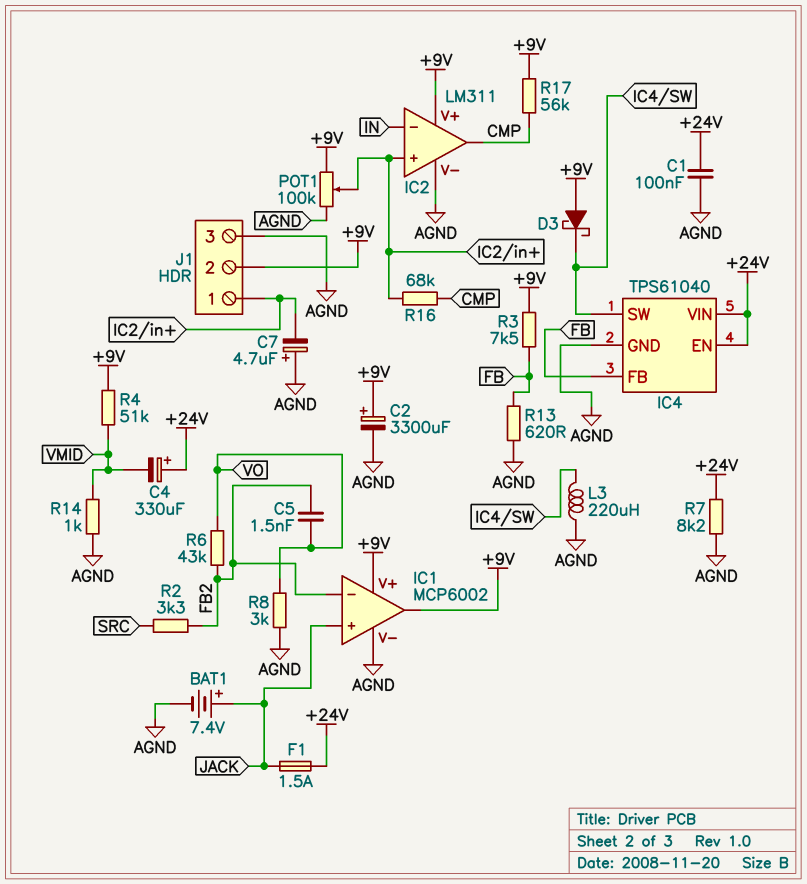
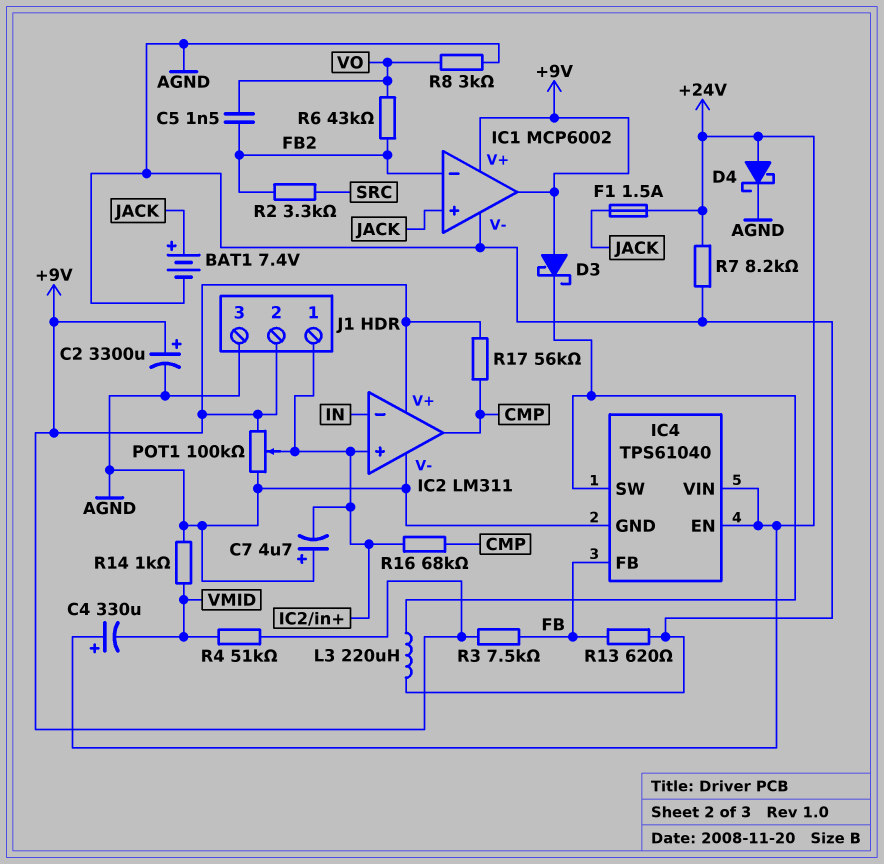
C1: 100nF (+24V, AGND) -> none
D4: none -> schottky (A +24V, K AGND)

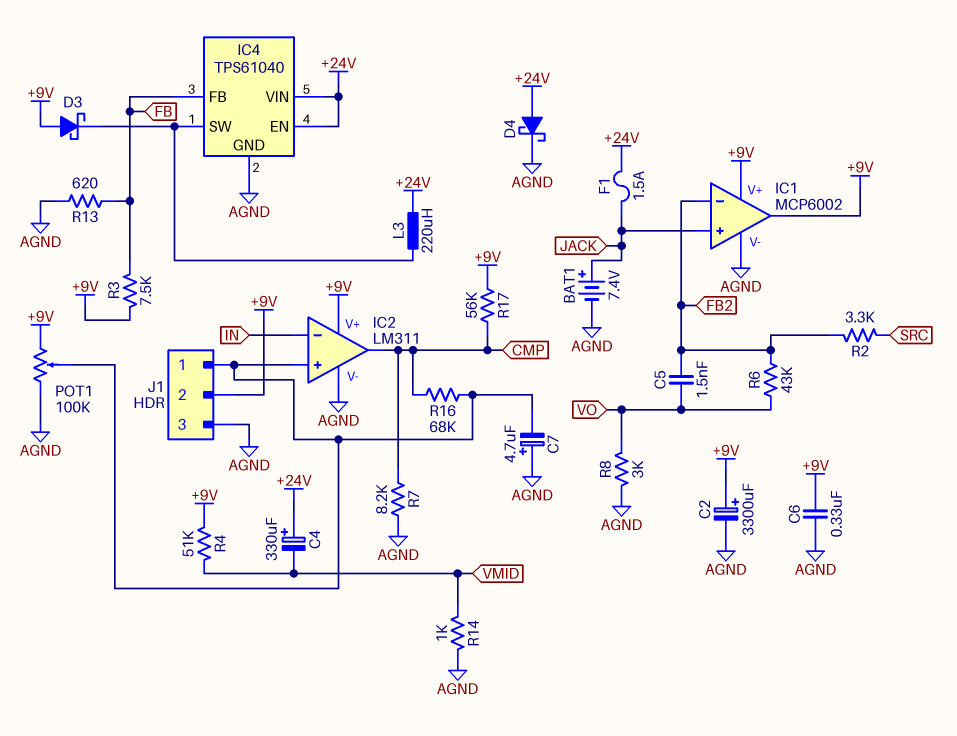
C6: none -> 330nF (+9V, AGND)
L3: 220uH (AGND, IC4/SW) -> 220uH (+24V, IC4/SW)
R7: 8.2k (+24V, AGND) -> 8.2k (AGND, CMP)

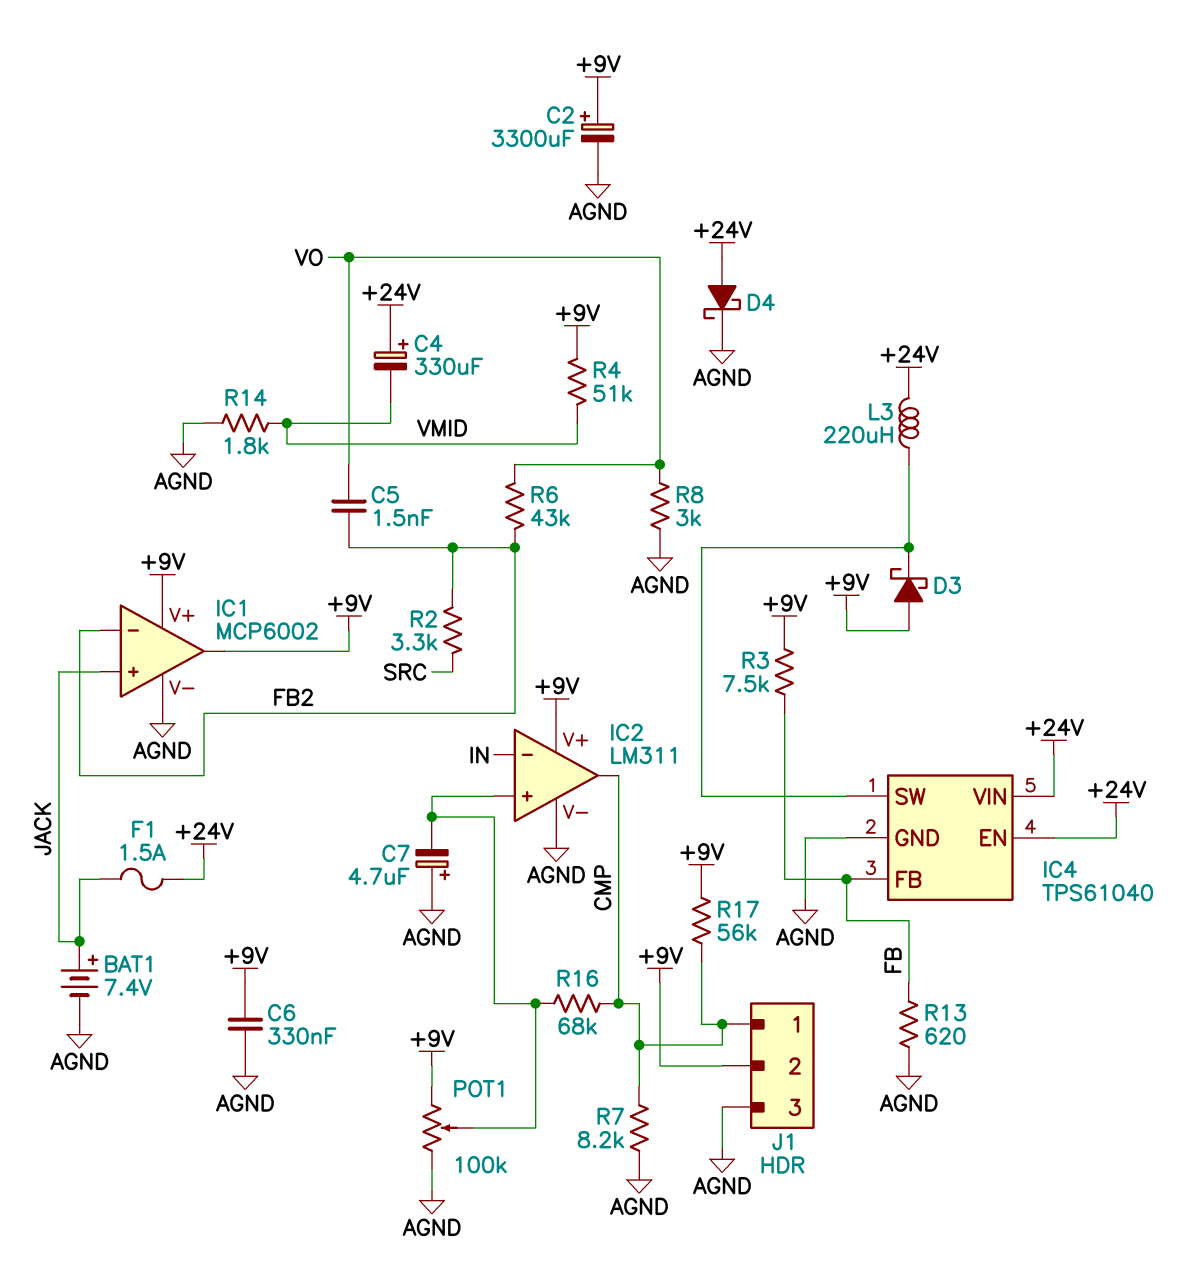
J1 pin 1: IC2/in+ -> CMP
R14: 1k (AGND, VMID) -> 1.8k (AGND, VMID)

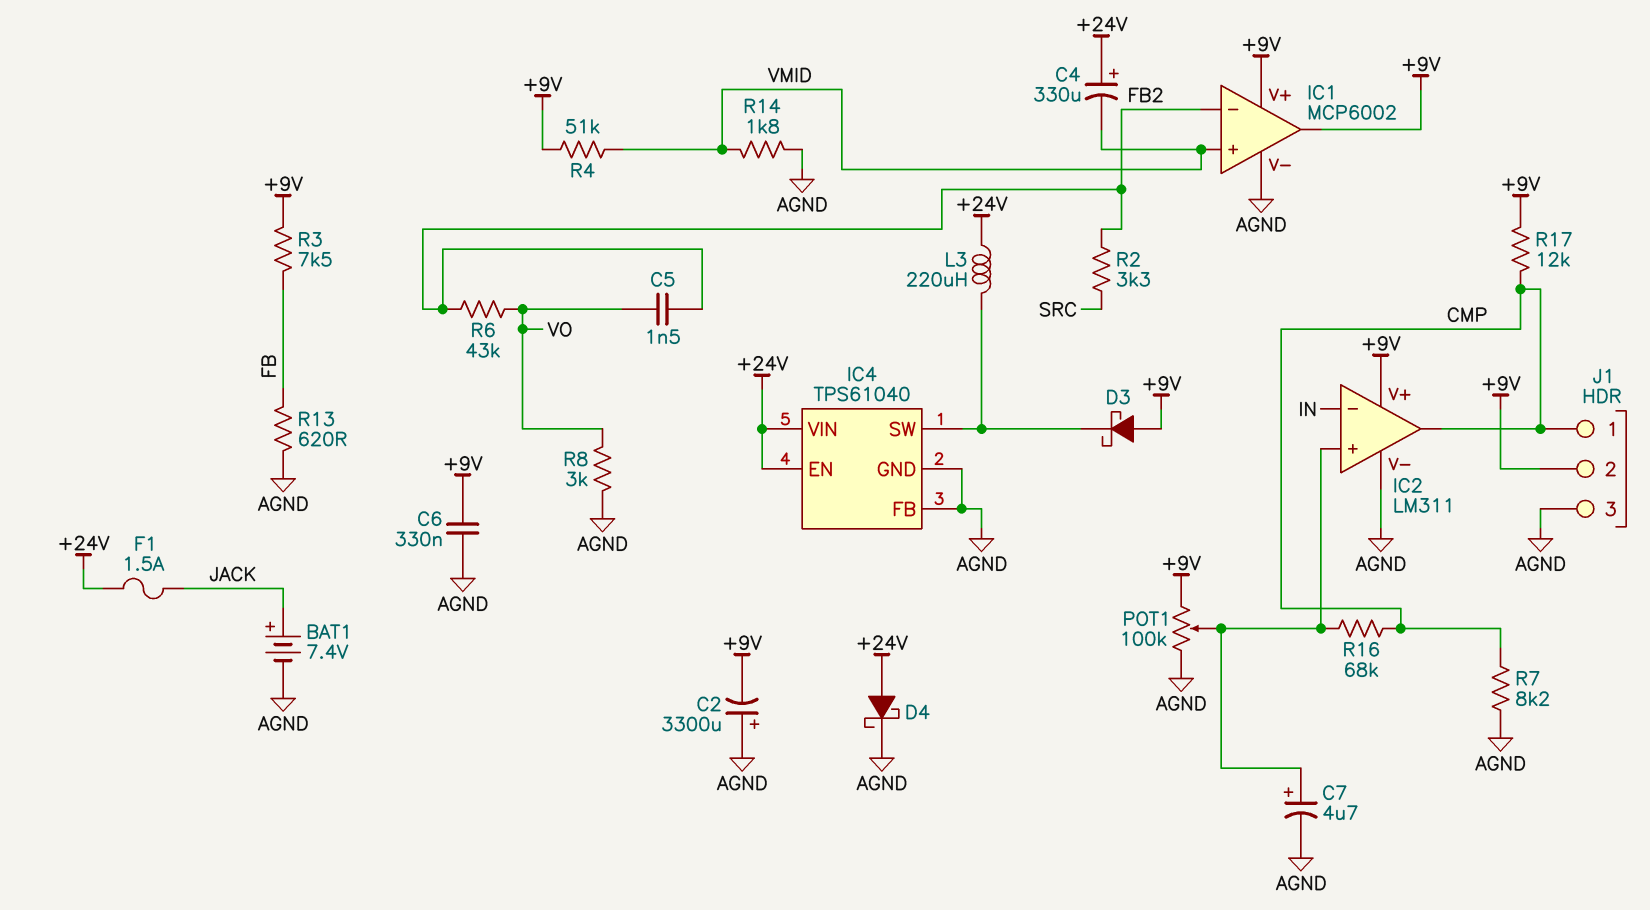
C2: 3300uF (plus +9V, minus AGND) -> 3300uF (plus AGND, minus +9V)
C7: 4.7uF (plus AGND, minus IC2/in+) -> 4.7uF (plus IC2/in+, minus AGND)
IC1 pin in+: JACK -> VMID
IC4 pin FB: FB -> AGND
R17: 56k (+9V, CMP) -> 12k (+9V, CMP)

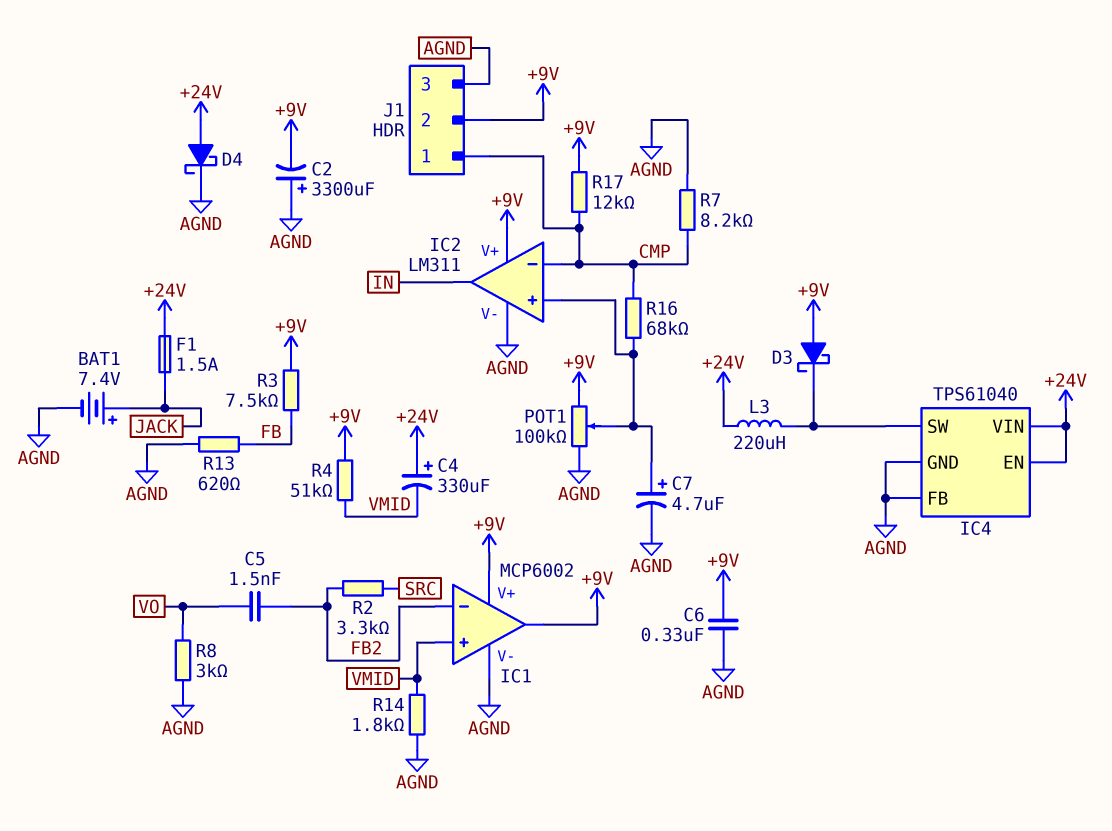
IC2 pin in-: IN -> CMP
IC2 pin out: CMP -> IN
R6: 43k (FB2, VO) -> none

